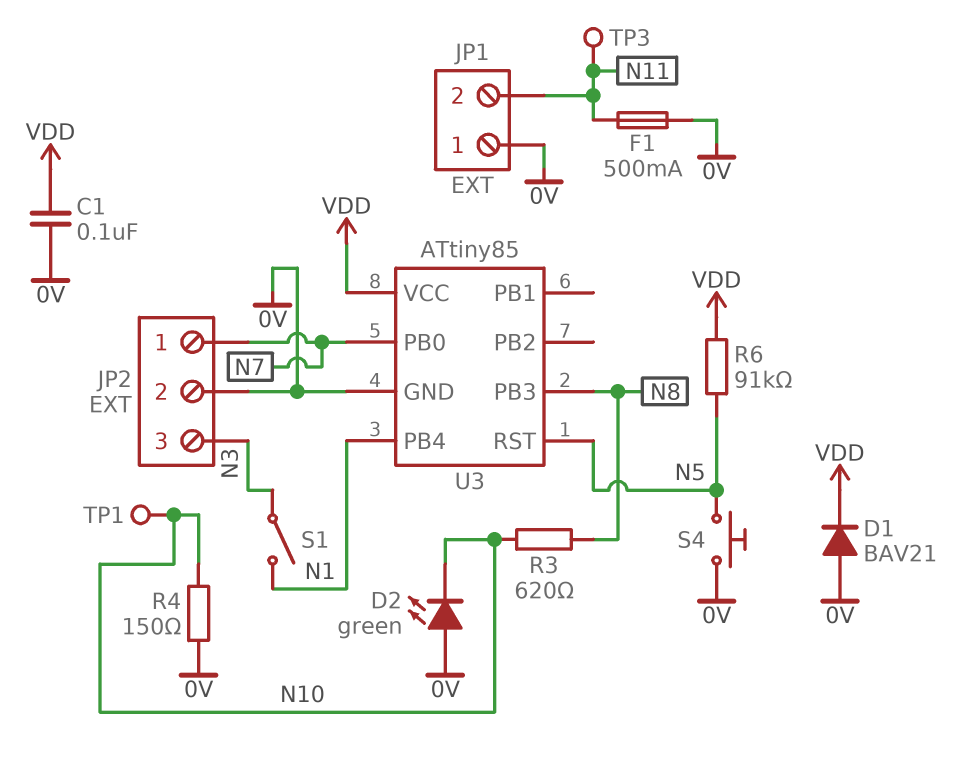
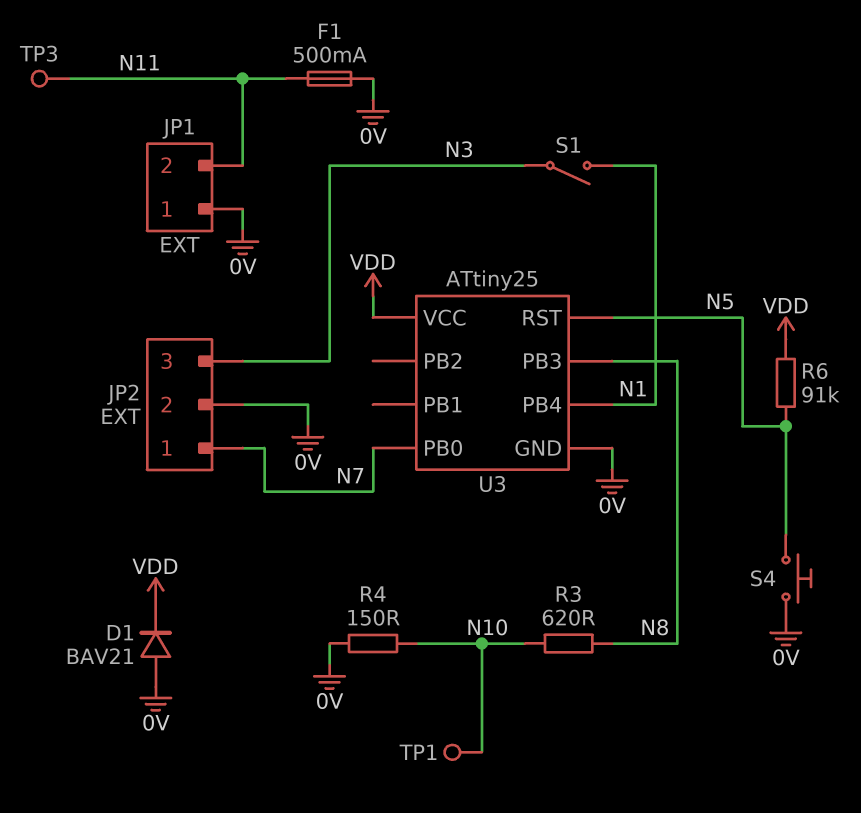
C1: 100nF (0V, VDD) -> none
D2: LED green (A 0V, K N10) -> none
U3: ATtiny85 -> ATtiny25

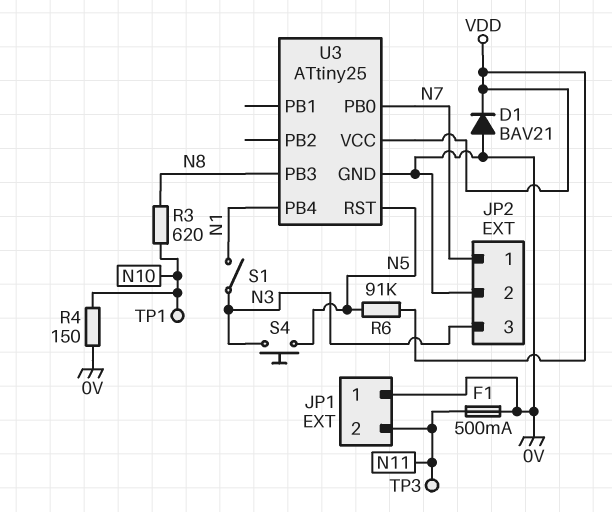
S4: button (0V, N5) -> button (N3, N5)

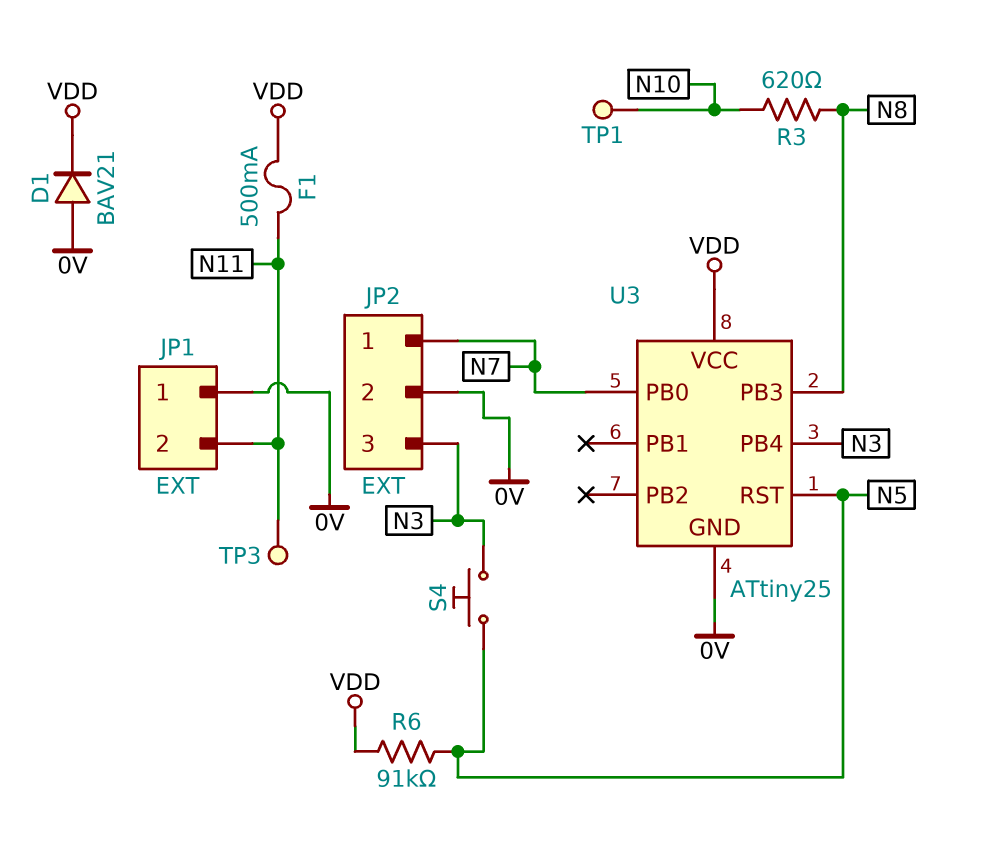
F1: 500mA (0V, N11) -> 500mA (N11, VDD)
R4: 150 (0V, N10) -> none
S1: switch (N1, N3) -> none
U3 pin PB4: N1 -> N3

